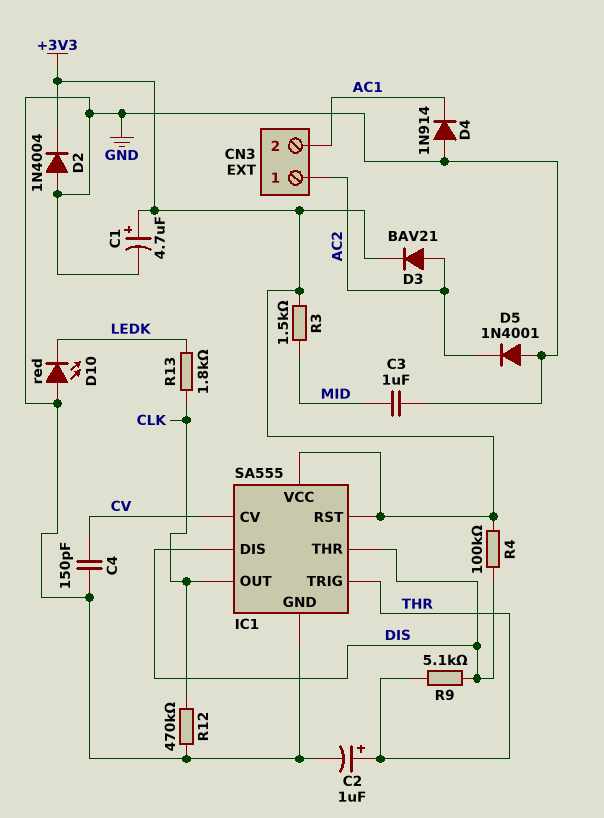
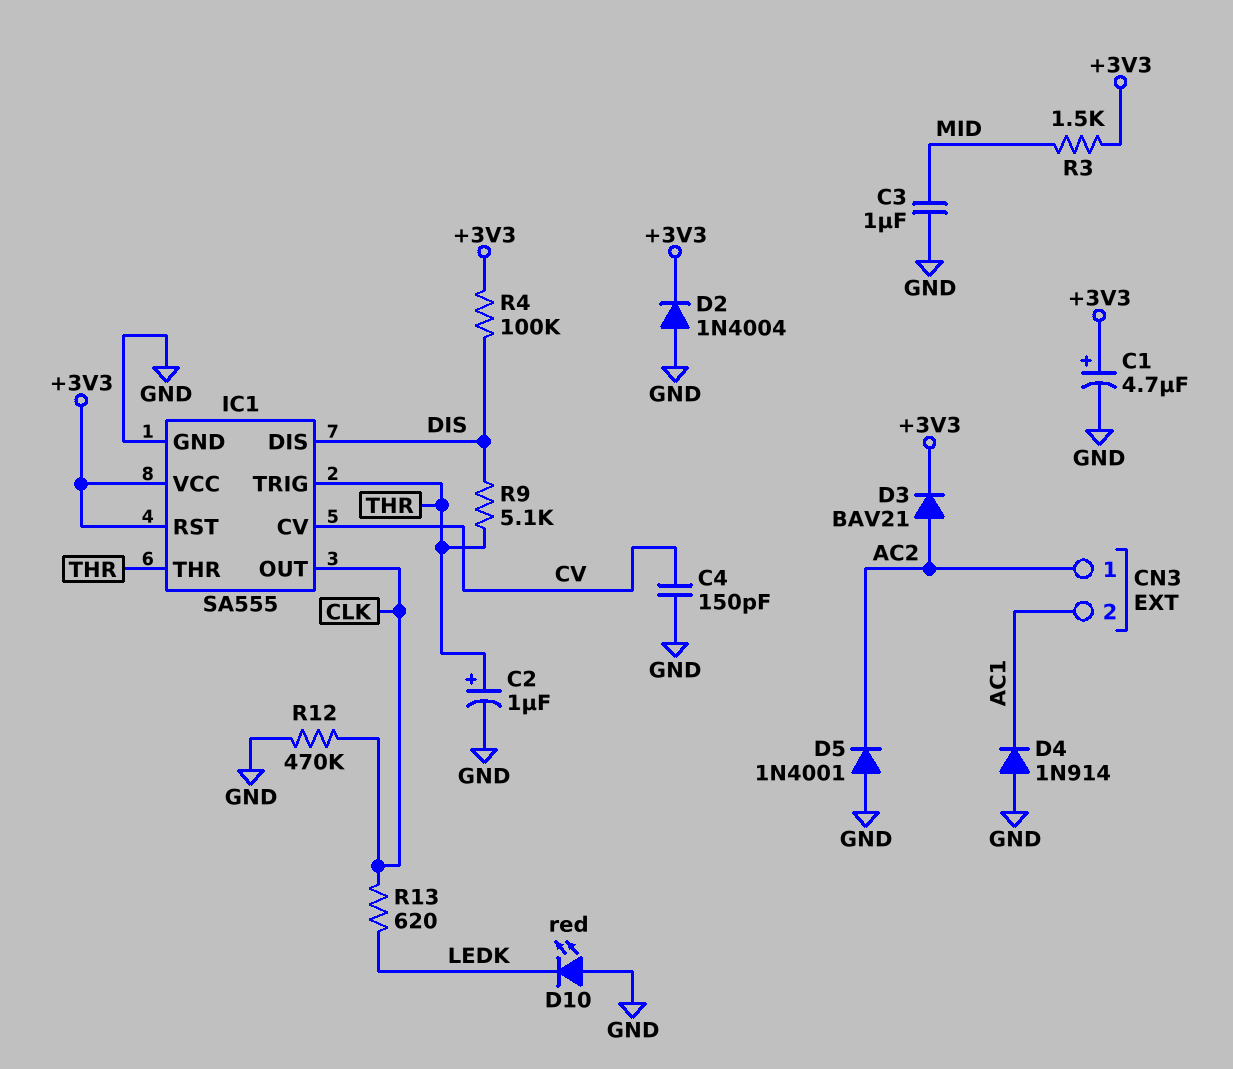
IC1 pin THR: DIS -> THR
R13: 1.8k (CLK, LEDK) -> 620 (CLK, LEDK)

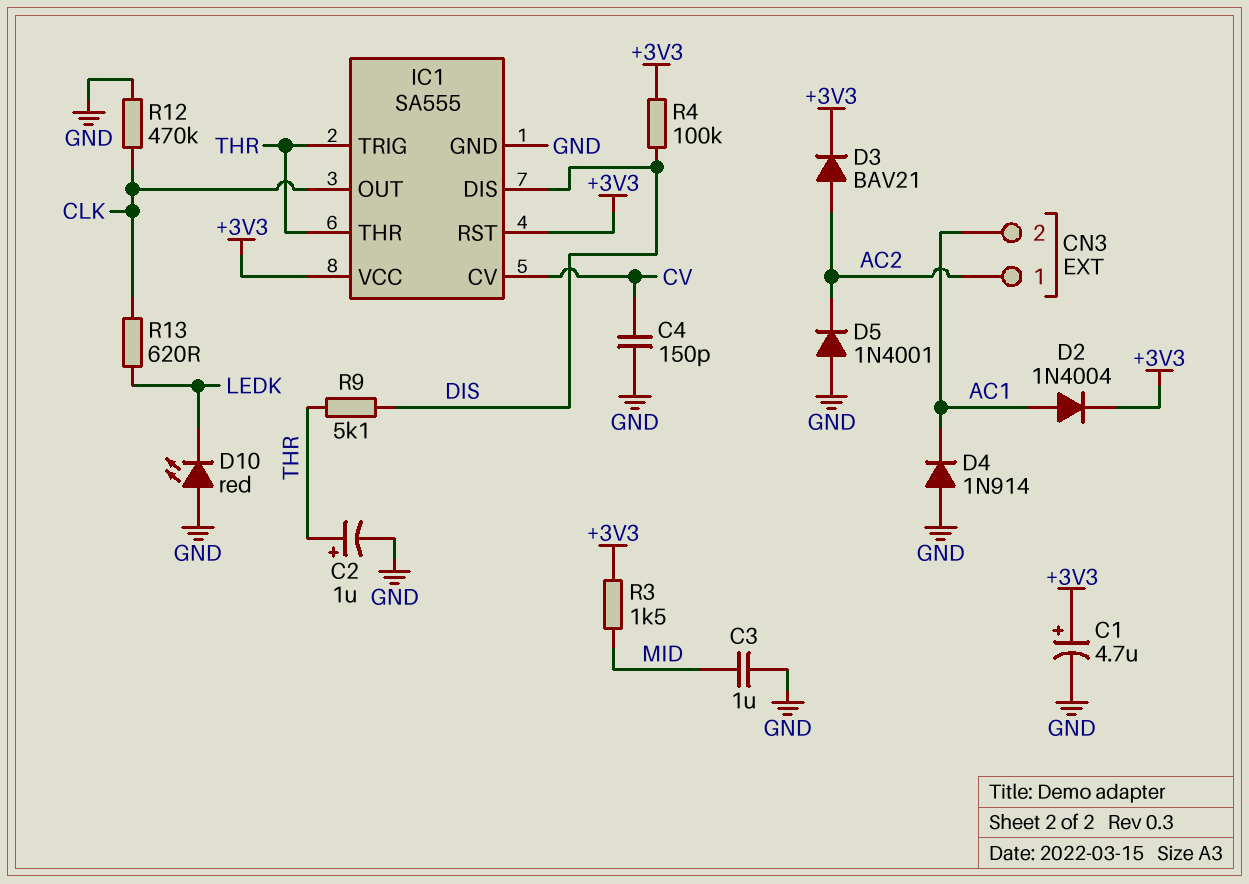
D2: diode 1N4004 (A GND, K +3V3) -> diode 1N4004 (A AC1, K +3V3)

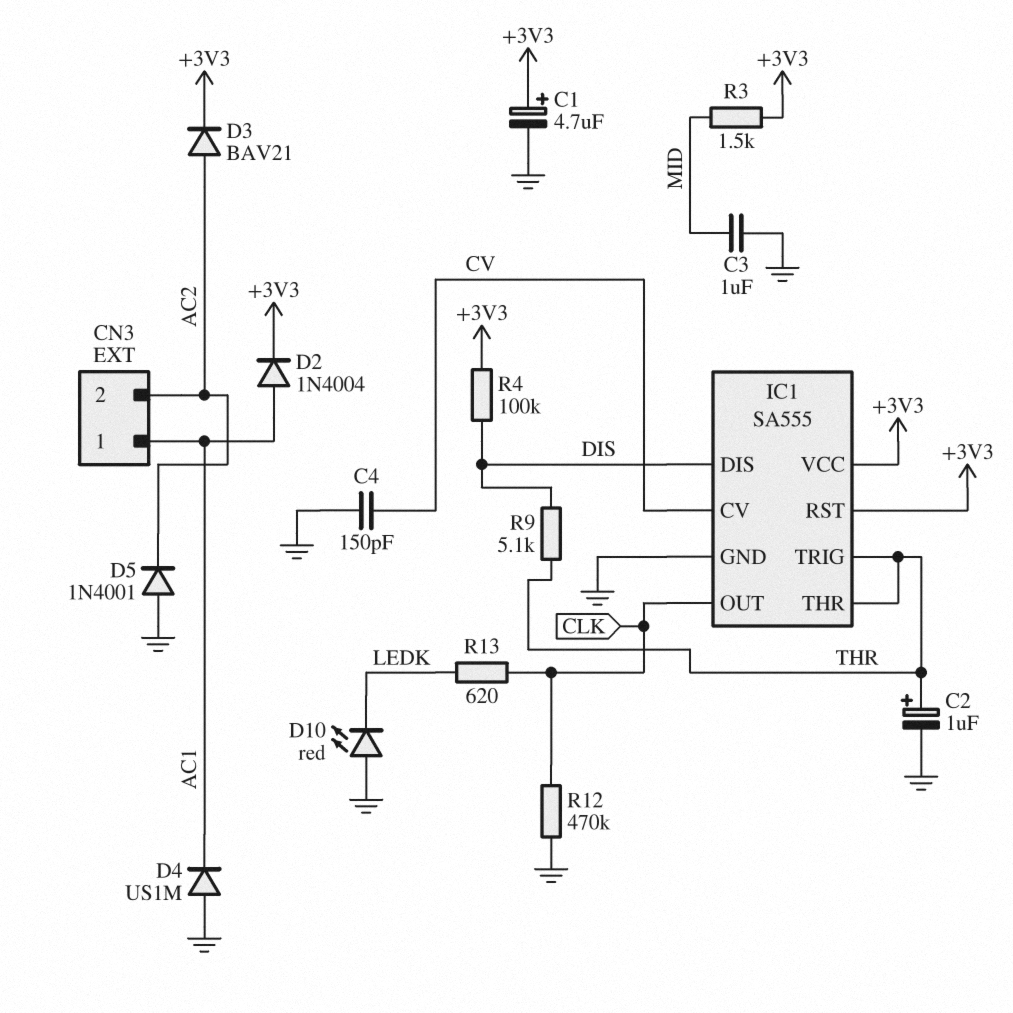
CN3 pin 1: AC2 -> AC1
CN3 pin 2: AC1 -> AC2
D4: diode 1N914 (A GND, K AC1) -> diode US1M (A GND, K AC1)

